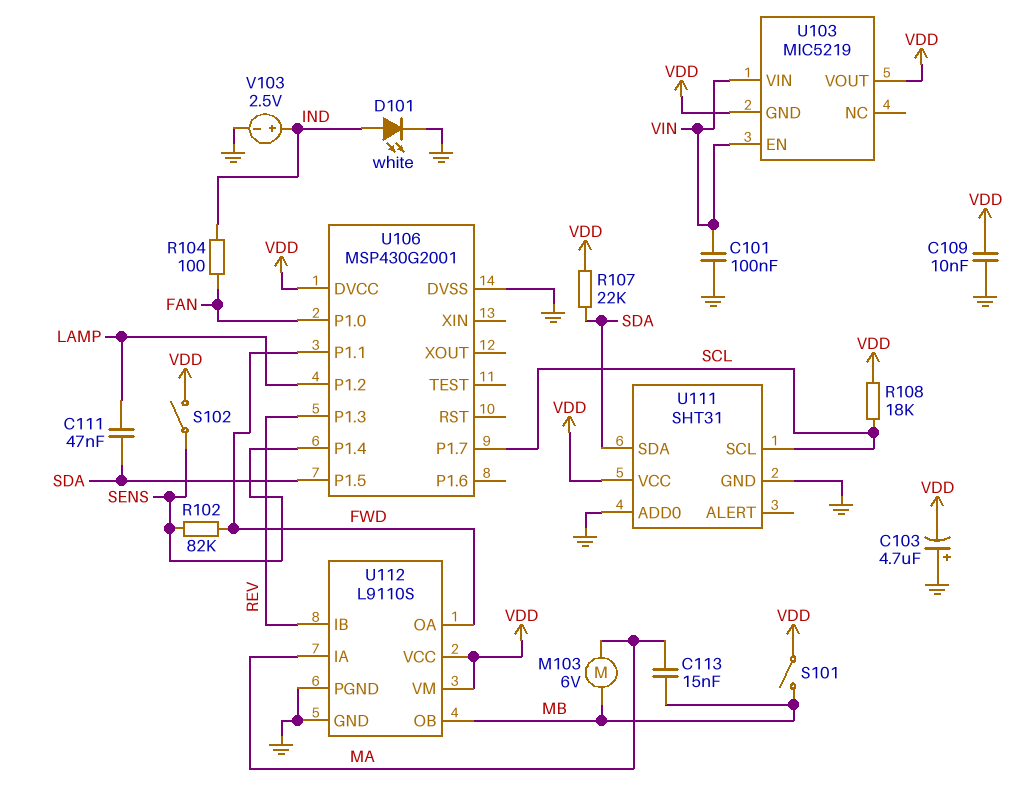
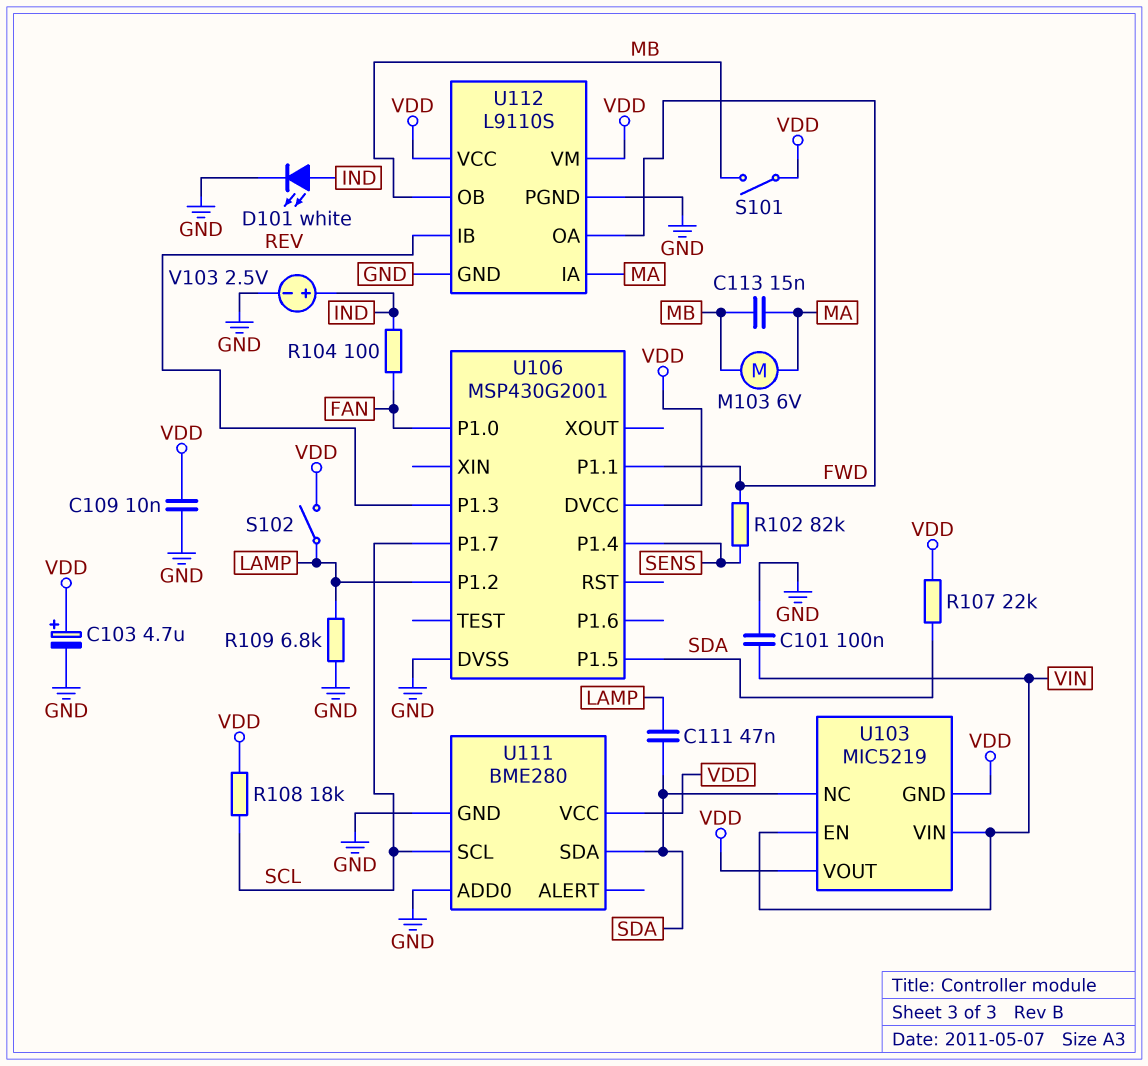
C103: 4.7uF (plus GND, minus VDD) -> 4.7uF (plus VDD, minus GND)
R109: none -> 6.8k (GND, LAMP)
S102: switch (SENS, VDD) -> switch (LAMP, VDD)
U103 pin NC: none -> SDA
U111: SHT31 -> BME280

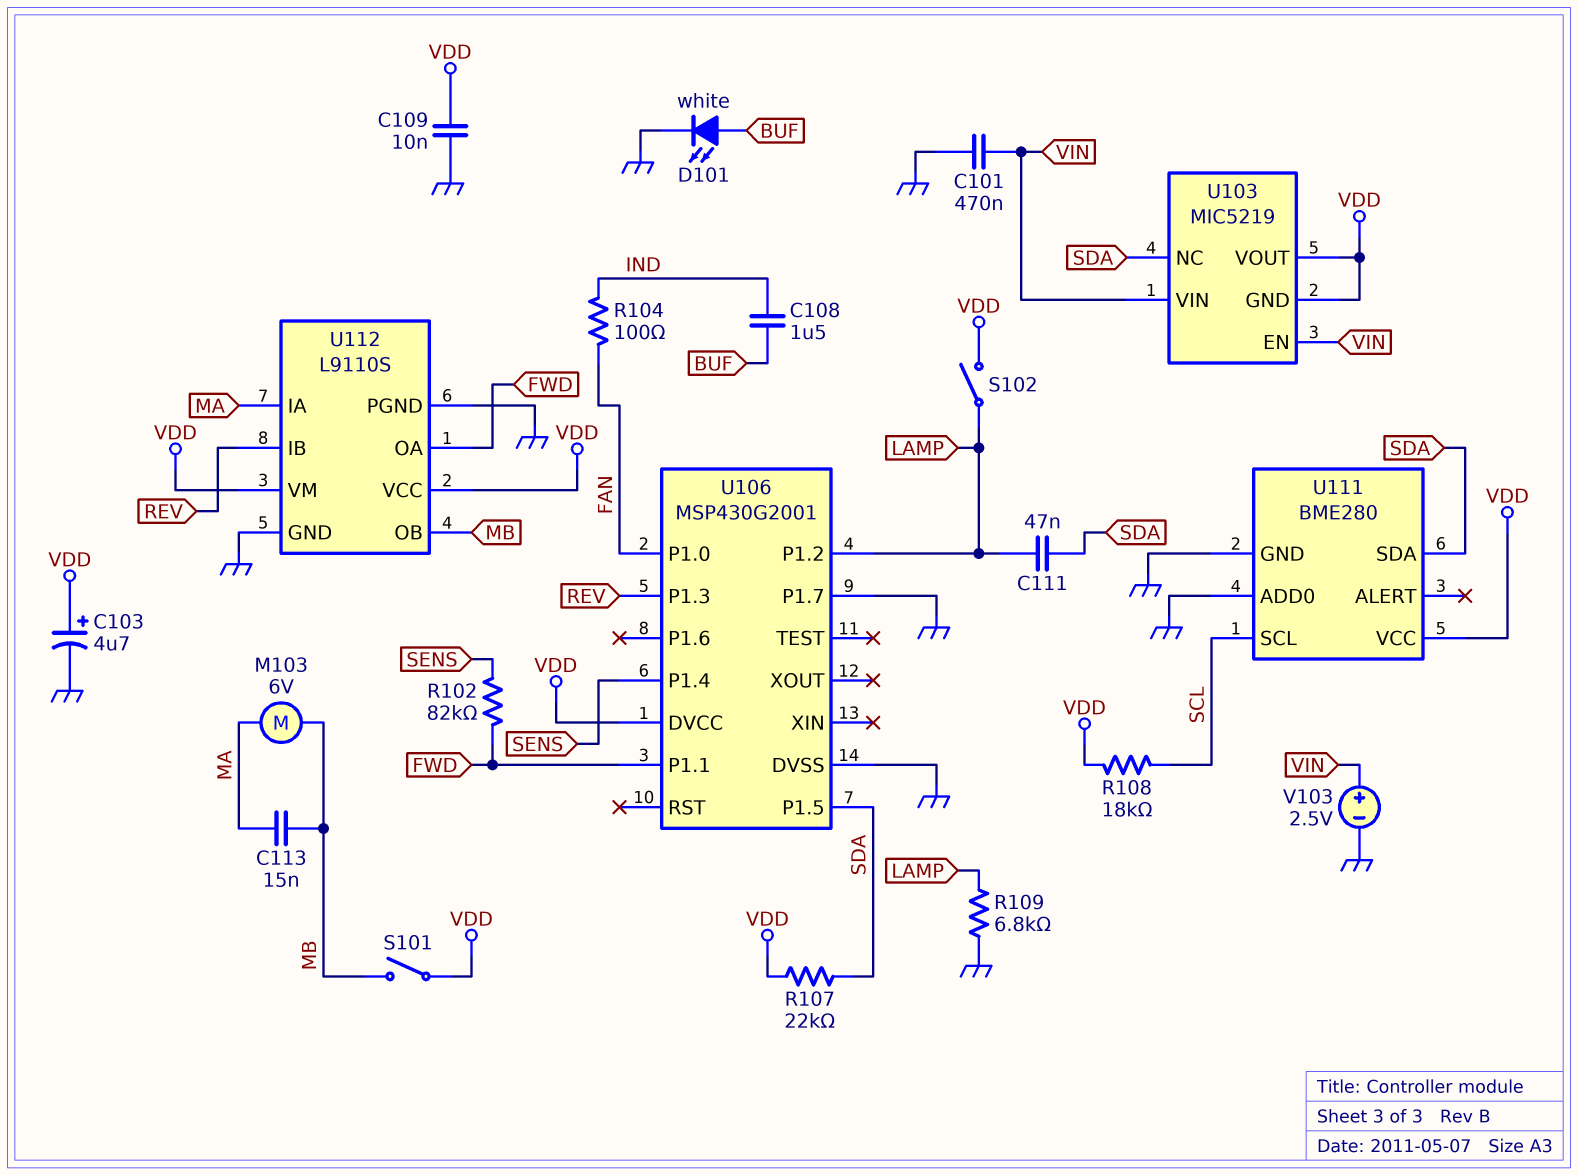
C101: 100nF (GND, VIN) -> 470nF (GND, VIN)
C108: none -> 1.5uF (BUF, IND)
D101: LED white (A IND, K GND) -> LED white (A BUF, K GND)
U106 pin P1.7: SCL -> GND
V103: 2.5V (plus IND, minus GND) -> 2.5V (plus VIN, minus GND)

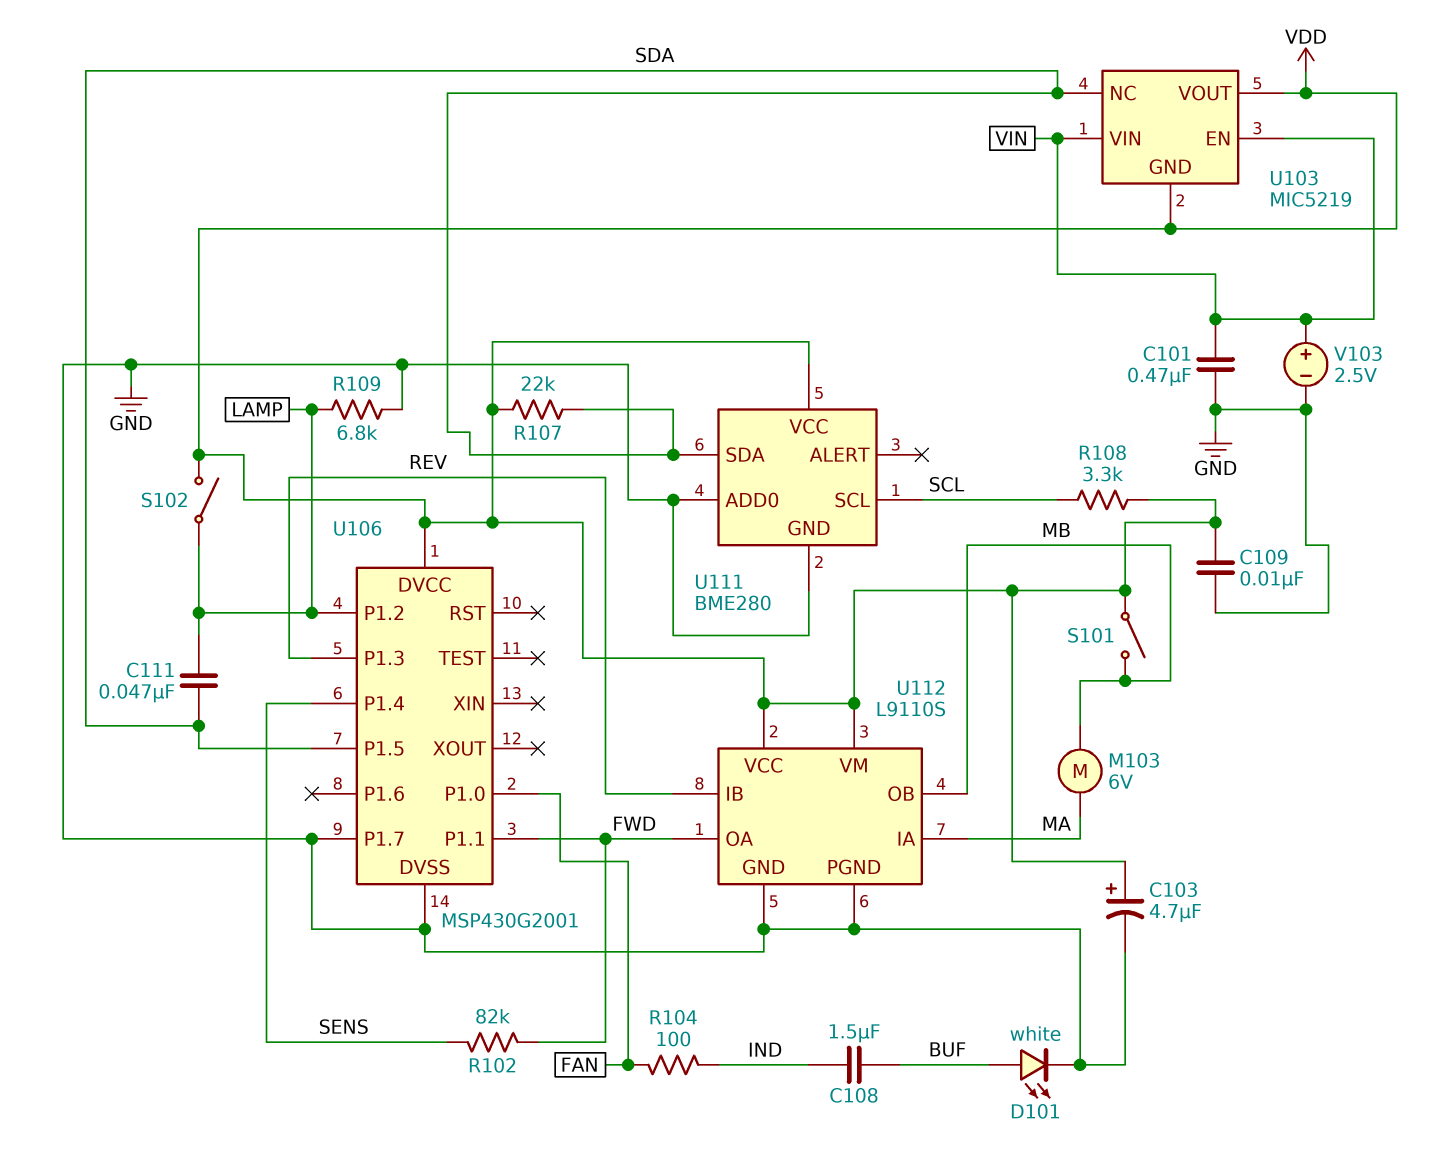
C113: 15nF (MA, MB) -> none
R108: 18k (SCL, VDD) -> 3.3k (SCL, VDD)

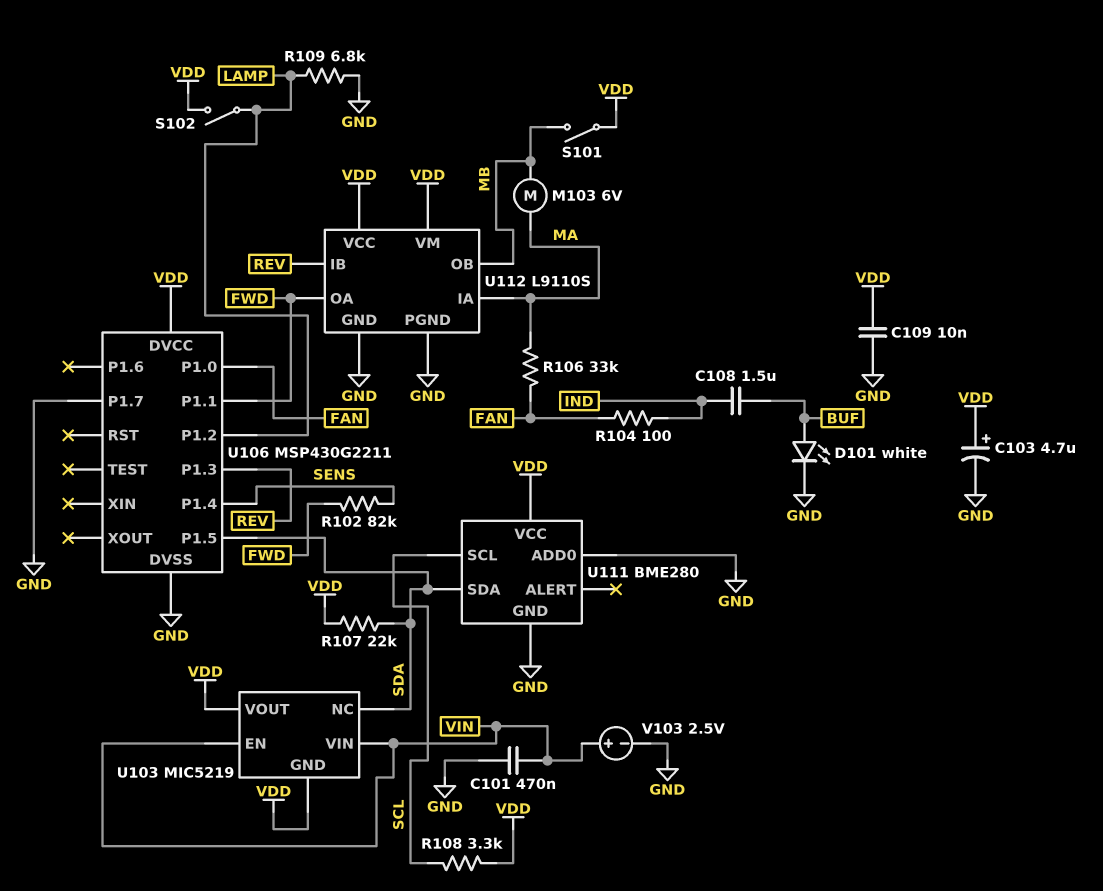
C111: 47nF (LAMP, SDA) -> none
R106: none -> 33k (FAN, MA)
U106: MSP430G2001 -> MSP430G2211

